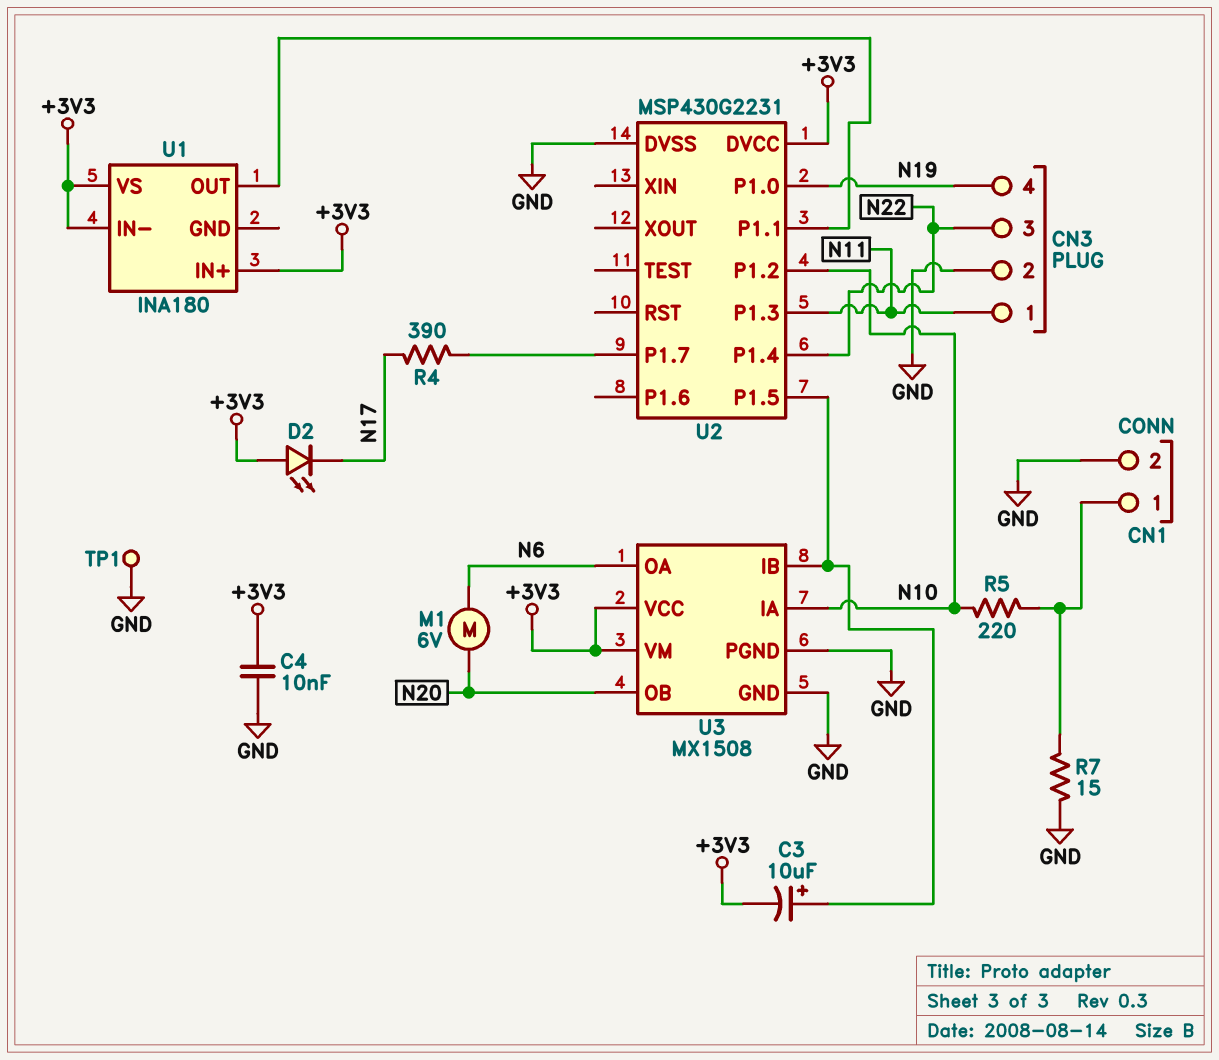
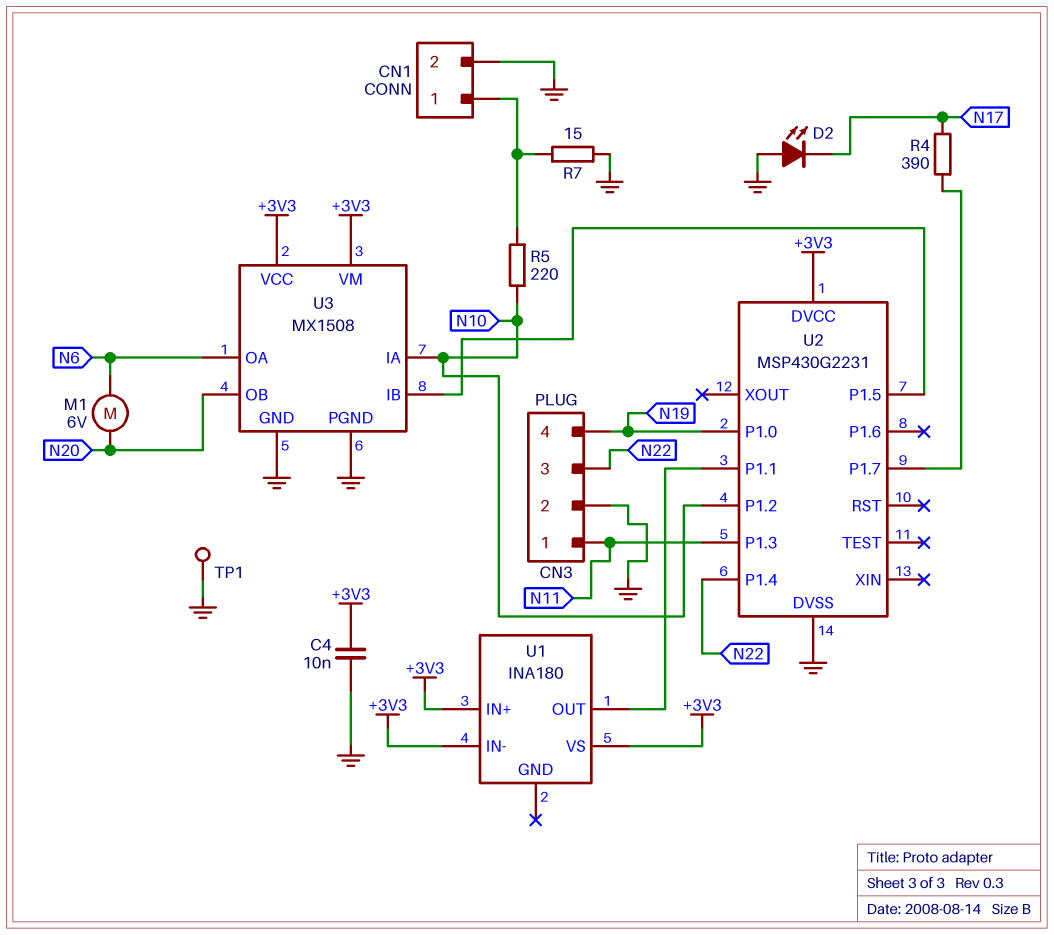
C3: 10uF (plus U2/P1.5, minus +3V3) -> none
D2: LED (A +3V3, K N17) -> LED (A GND, K N17)

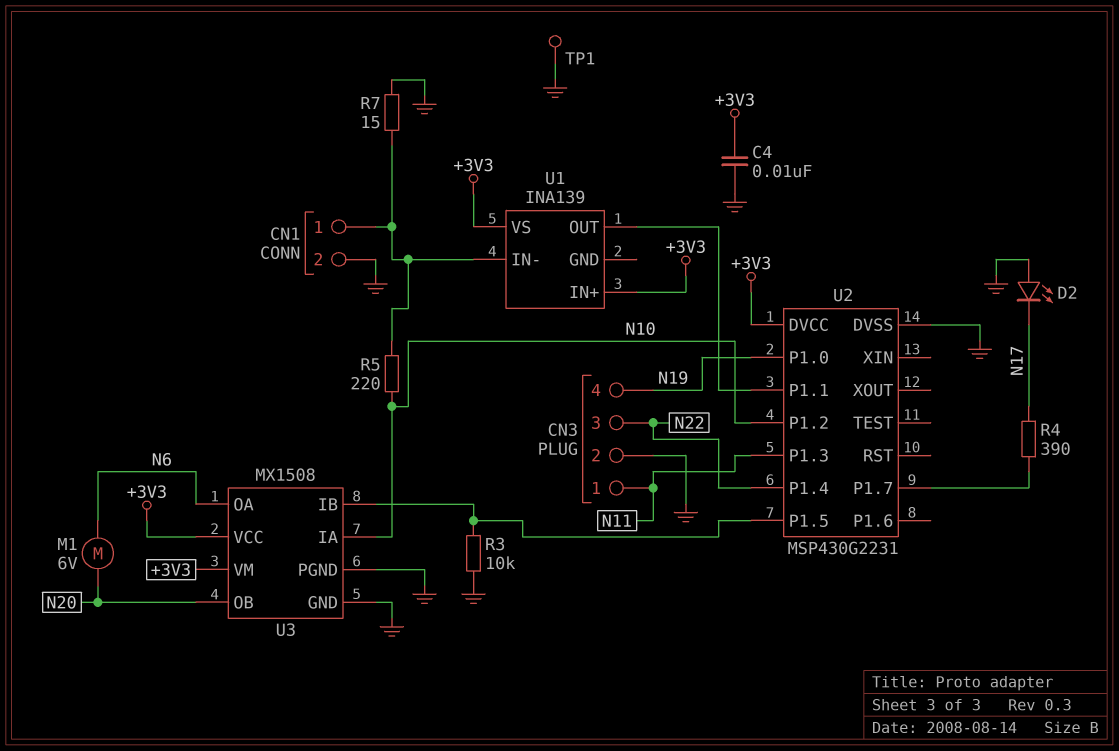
R3: none -> 10k (GND, U2/P1.5)
U1: INA180 -> INA139
U1 pin IN-: +3V3 -> CN1/1

